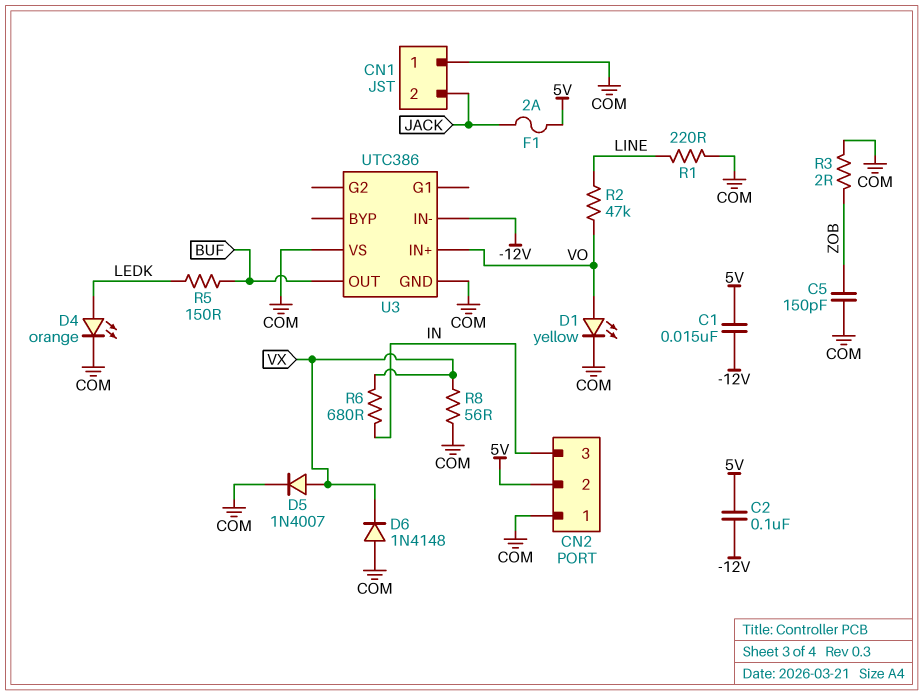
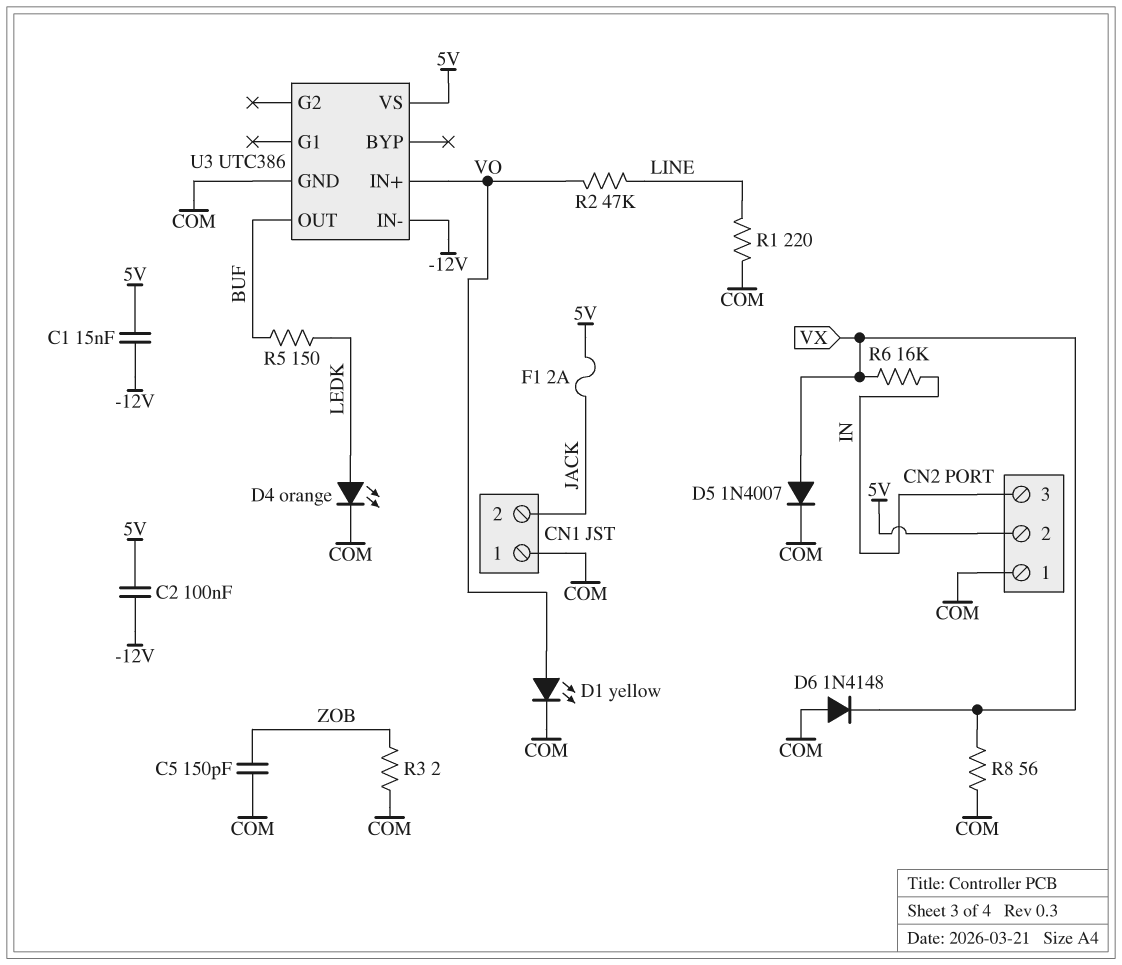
R6: 680 (IN, VX) -> 16k (IN, VX)
U3 pin VS: COM -> 5V

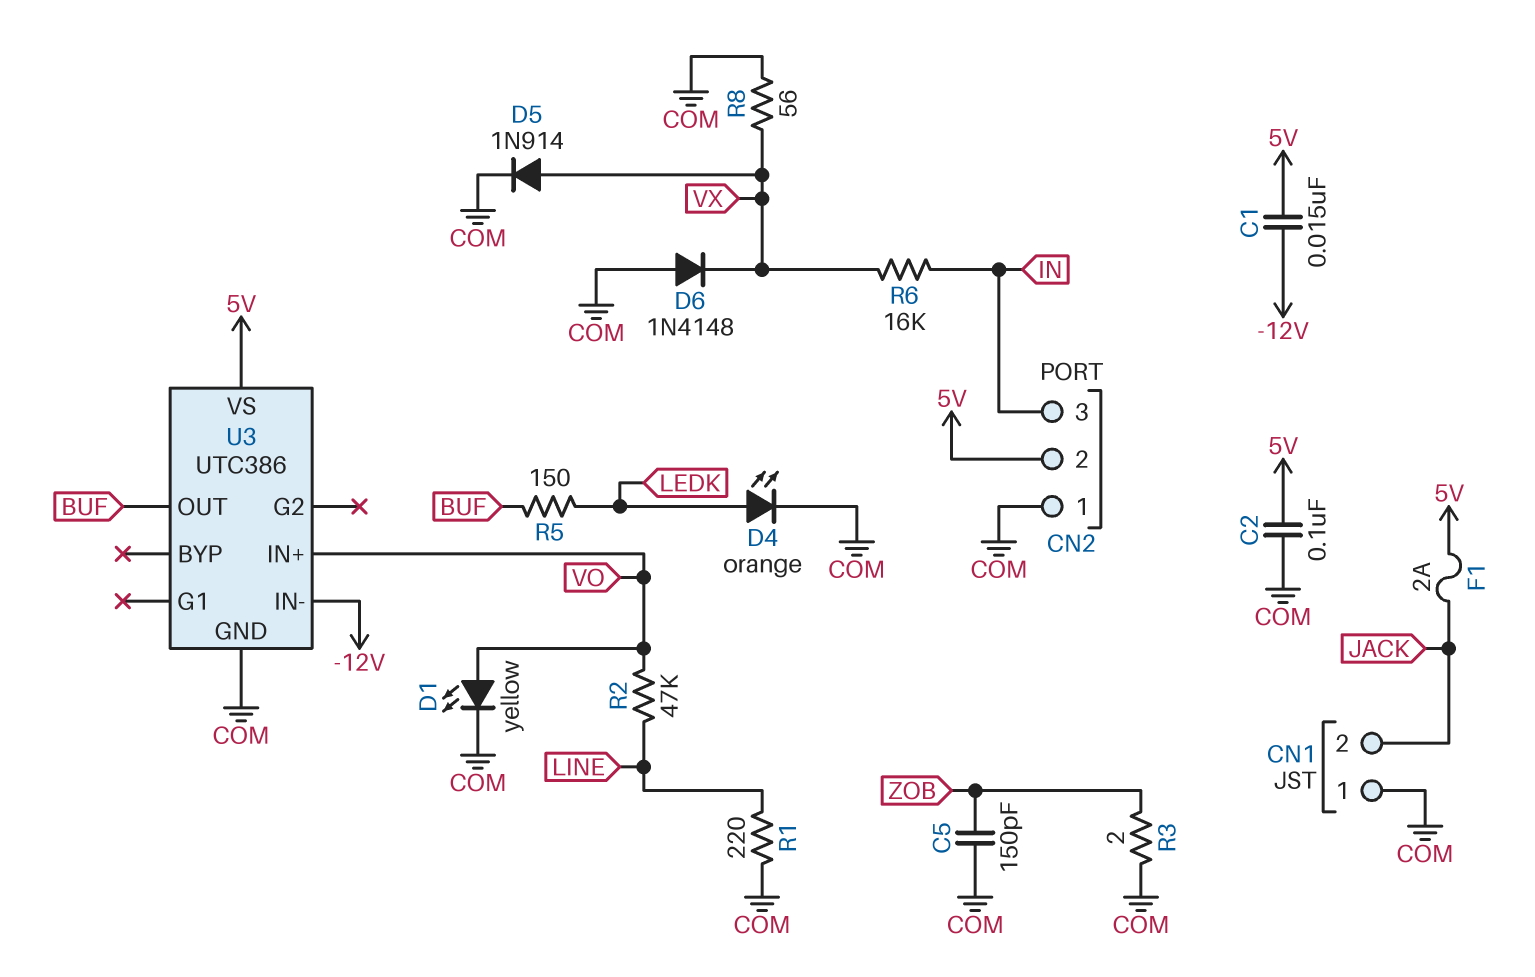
C2: 100nF (-12V, 5V) -> 100nF (5V, COM)
D5: diode 1N4007 (A VX, K COM) -> diode 1N914 (A VX, K COM)

